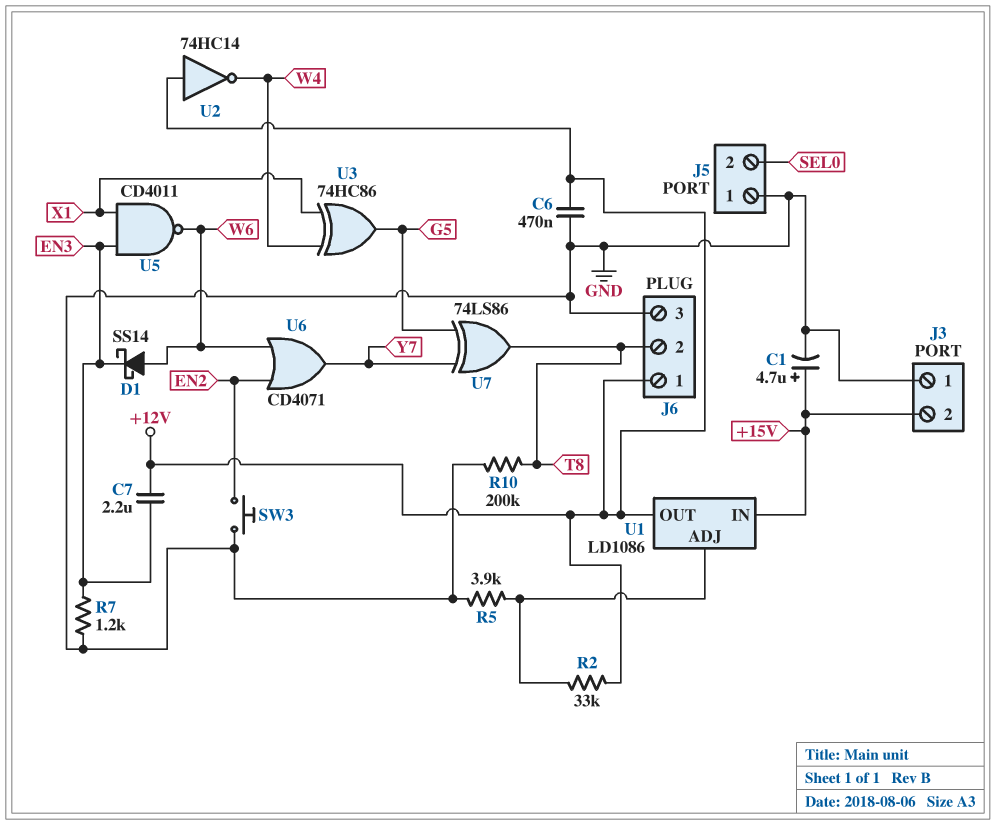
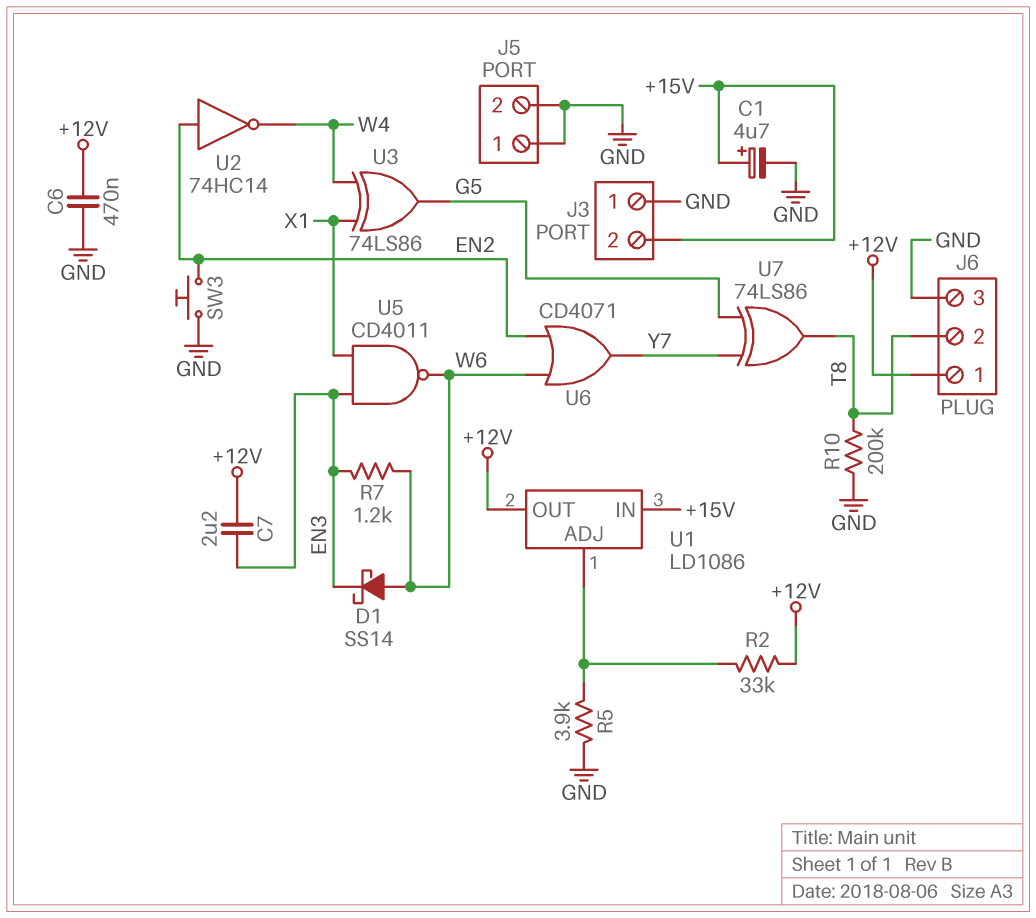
J5 pin 2: SEL0 -> GND
R7: 1.2k (EN3, GND) -> 1.2k (EN3, W6)
U2: NOT 74HC14 (in +12V, out W4) -> NOT 74HC14 (in EN2, out W4)
U3: XOR 74HC86 (in W4, in X1, out G5) -> XOR 74LS86 (in W4, in X1, out G5)

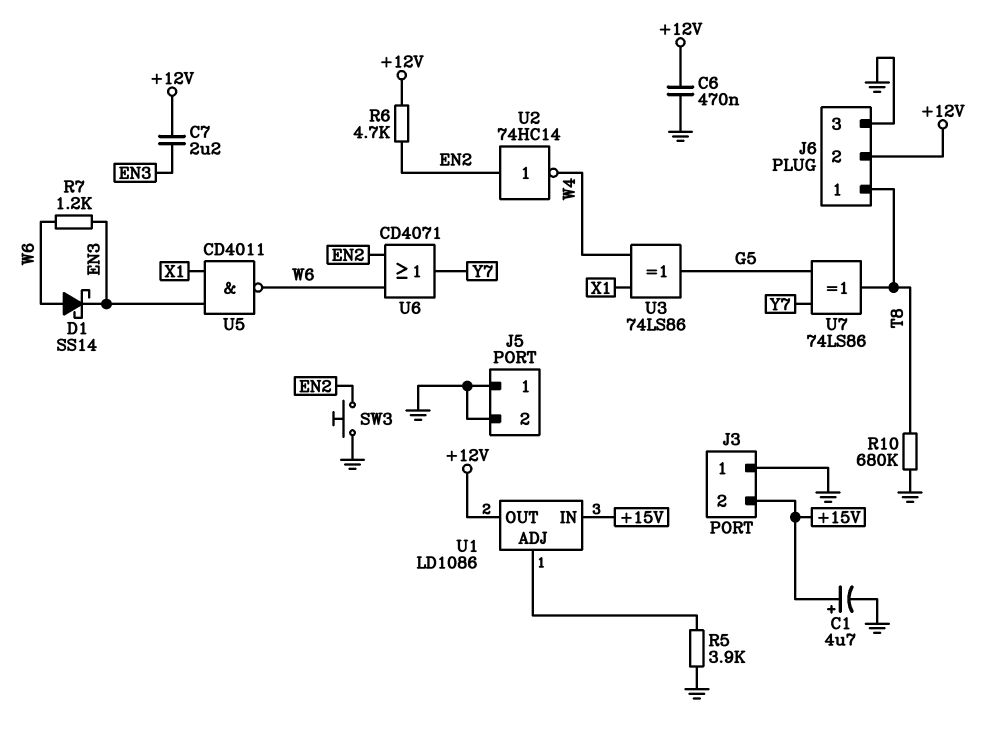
J6 pin 1: +12V -> T8
J6 pin 2: T8 -> +12V
R2: 33k (+12V, U1/ADJ) -> none
R6: none -> 4.7k (+12V, EN2)
R10: 200k (GND, T8) -> 680k (GND, T8)

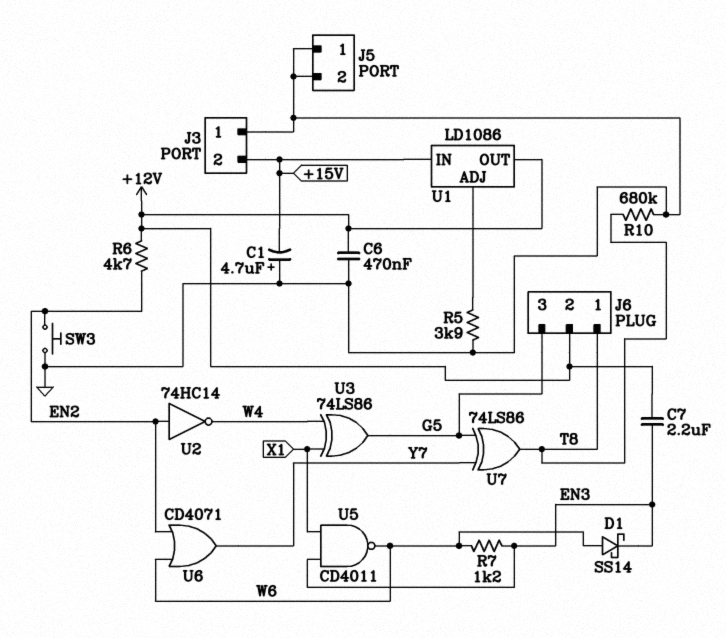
C1: 4.7uF (plus +15V, minus GND) -> 4.7uF (plus GND, minus +15V)
J6 pin 3: GND -> G5

